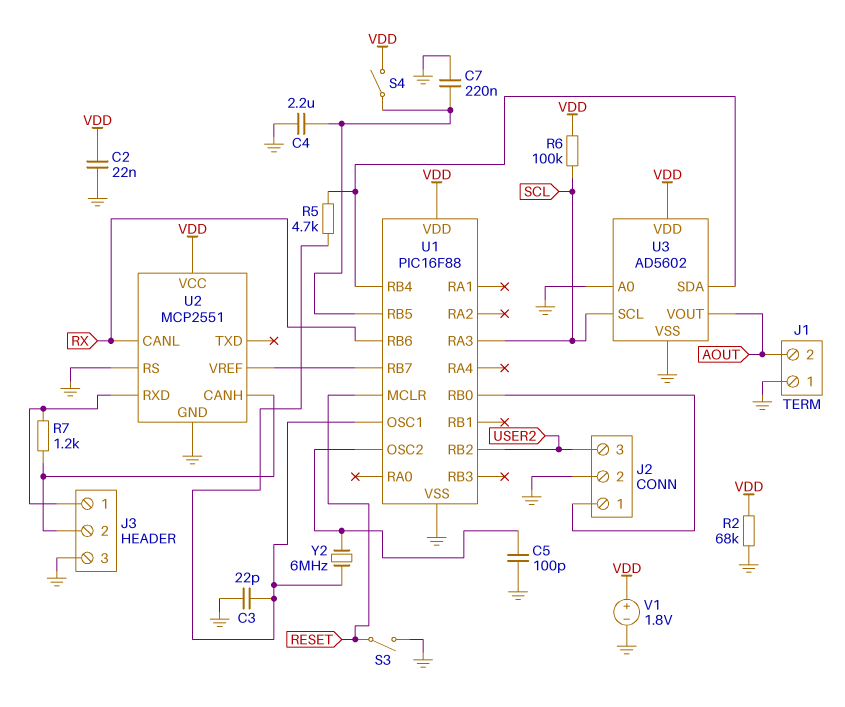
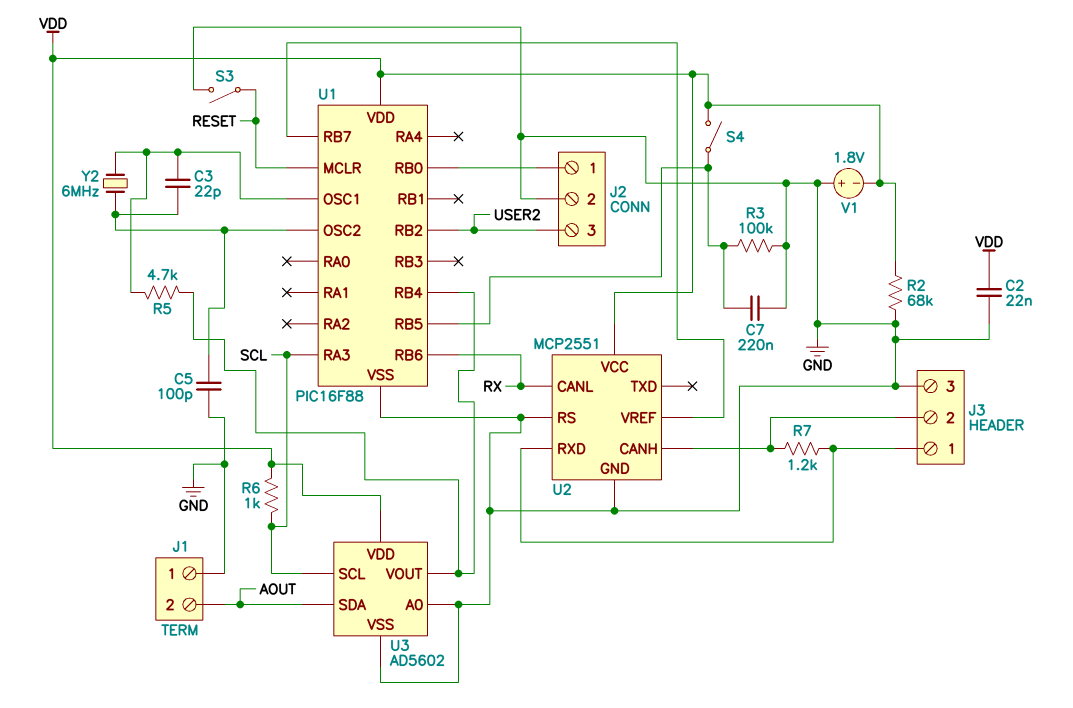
C3: 22pF (GND, U1/OSC1) -> 22pF (U1/OSC1, U1/OSC2)
C4: 2.2uF (GND, U1/RB5) -> none
R3: none -> 100k (GND, U1/RB5)
R6: 100k (SCL, VDD) -> 1k (SCL, VDD)
U3 pin SDA: U1/RB4 -> AOUT
U3 pin VOUT: AOUT -> U1/RB4
V1: 1.8V (plus VDD, minus GND) -> 1.8V (plus GND, minus VDD)

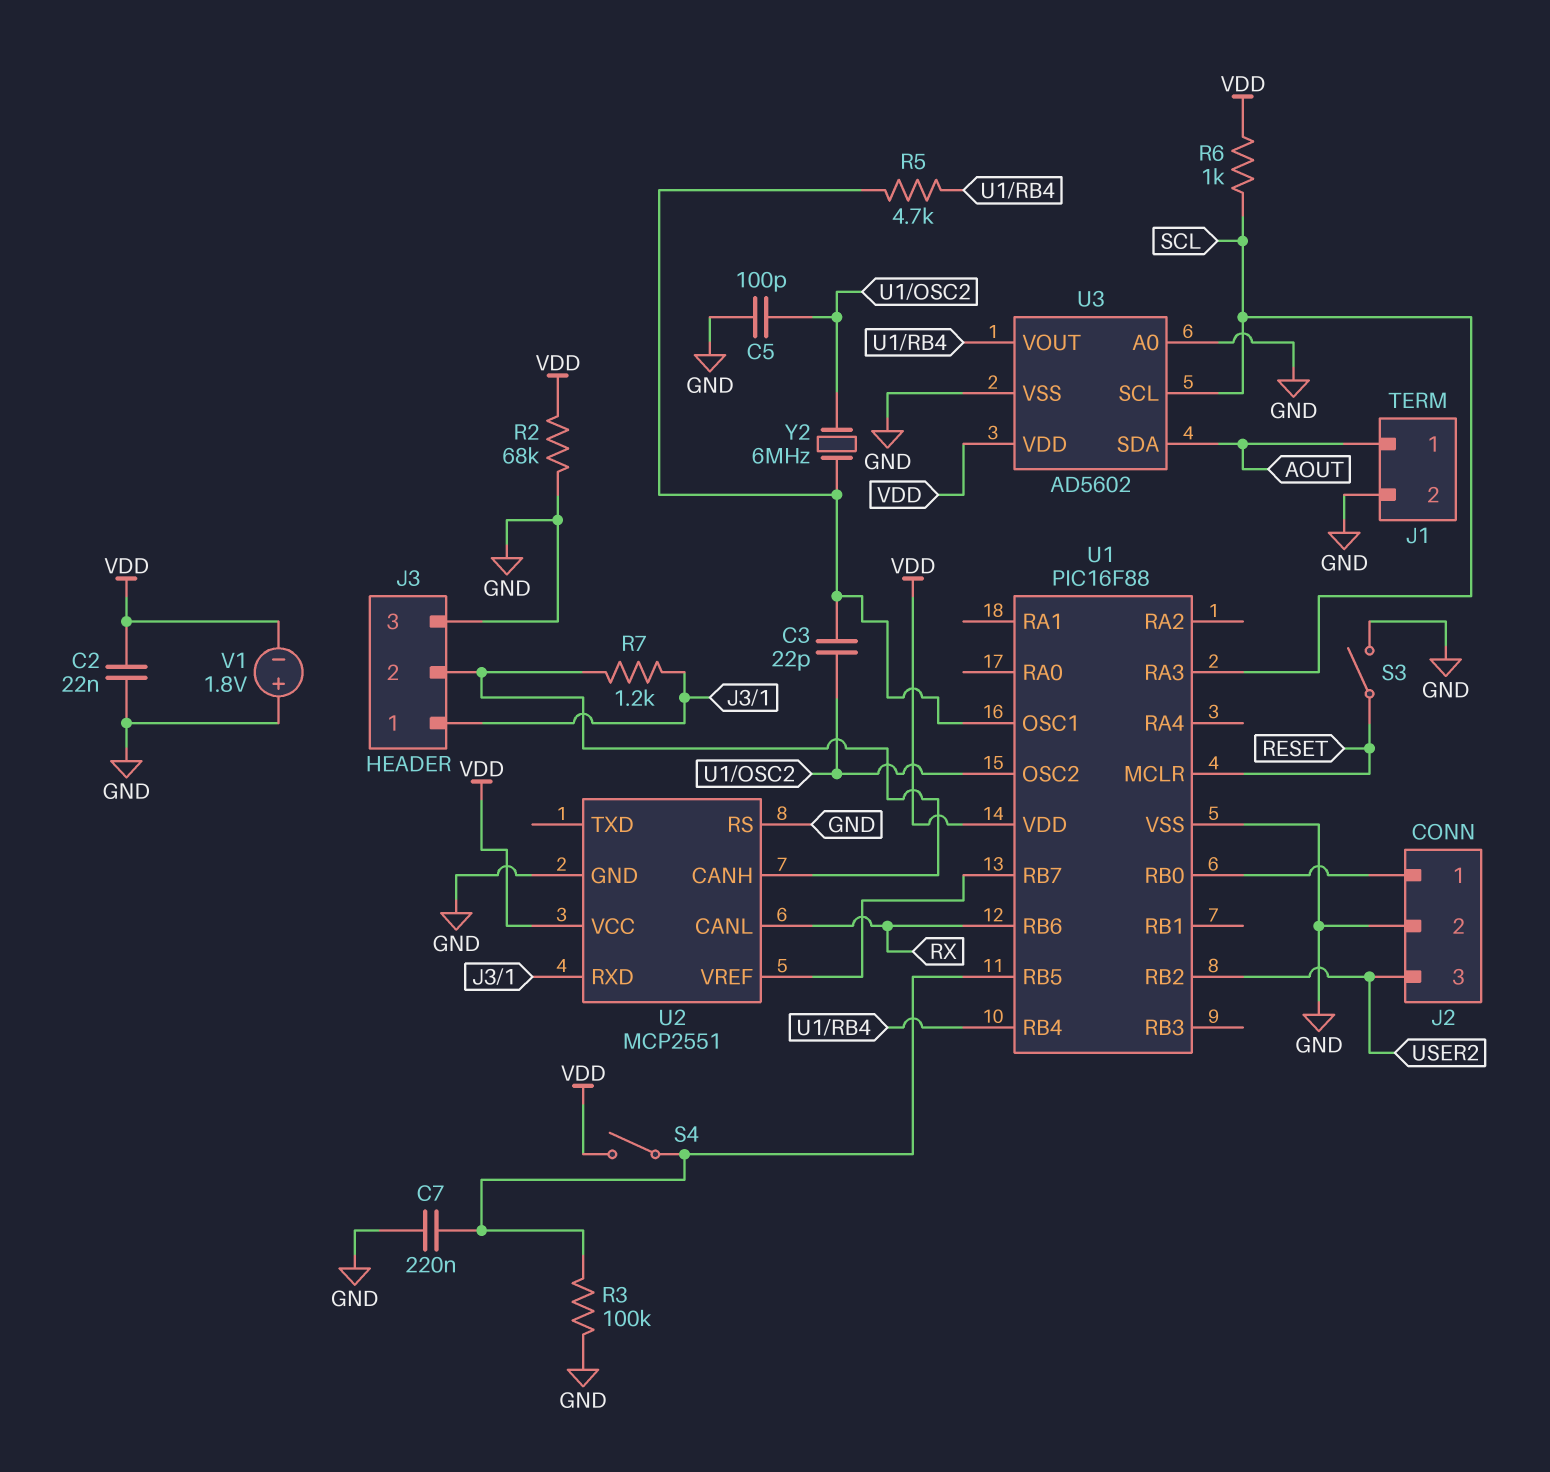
J1 pin 1: GND -> AOUT
J1 pin 2: AOUT -> GND

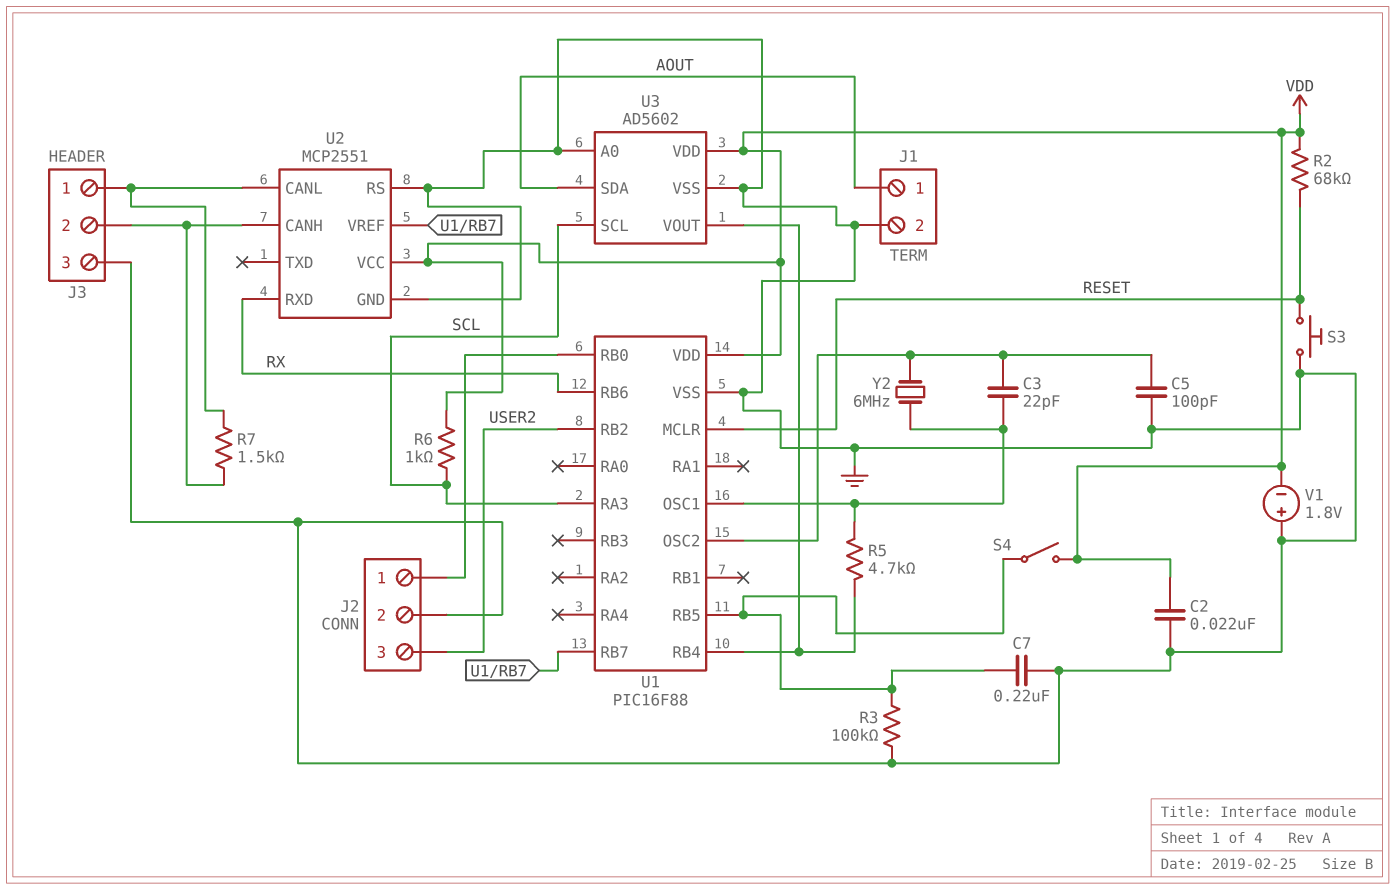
R2: 68k (GND, VDD) -> 68k (RESET, VDD)
R7: 1.2k (J3/1, J3/2) -> 1.5k (J3/1, J3/2)
S3: switch (GND, RESET) -> button (GND, RESET)
U2 pin CANL: RX -> J3/1
U2 pin RXD: J3/1 -> RX

